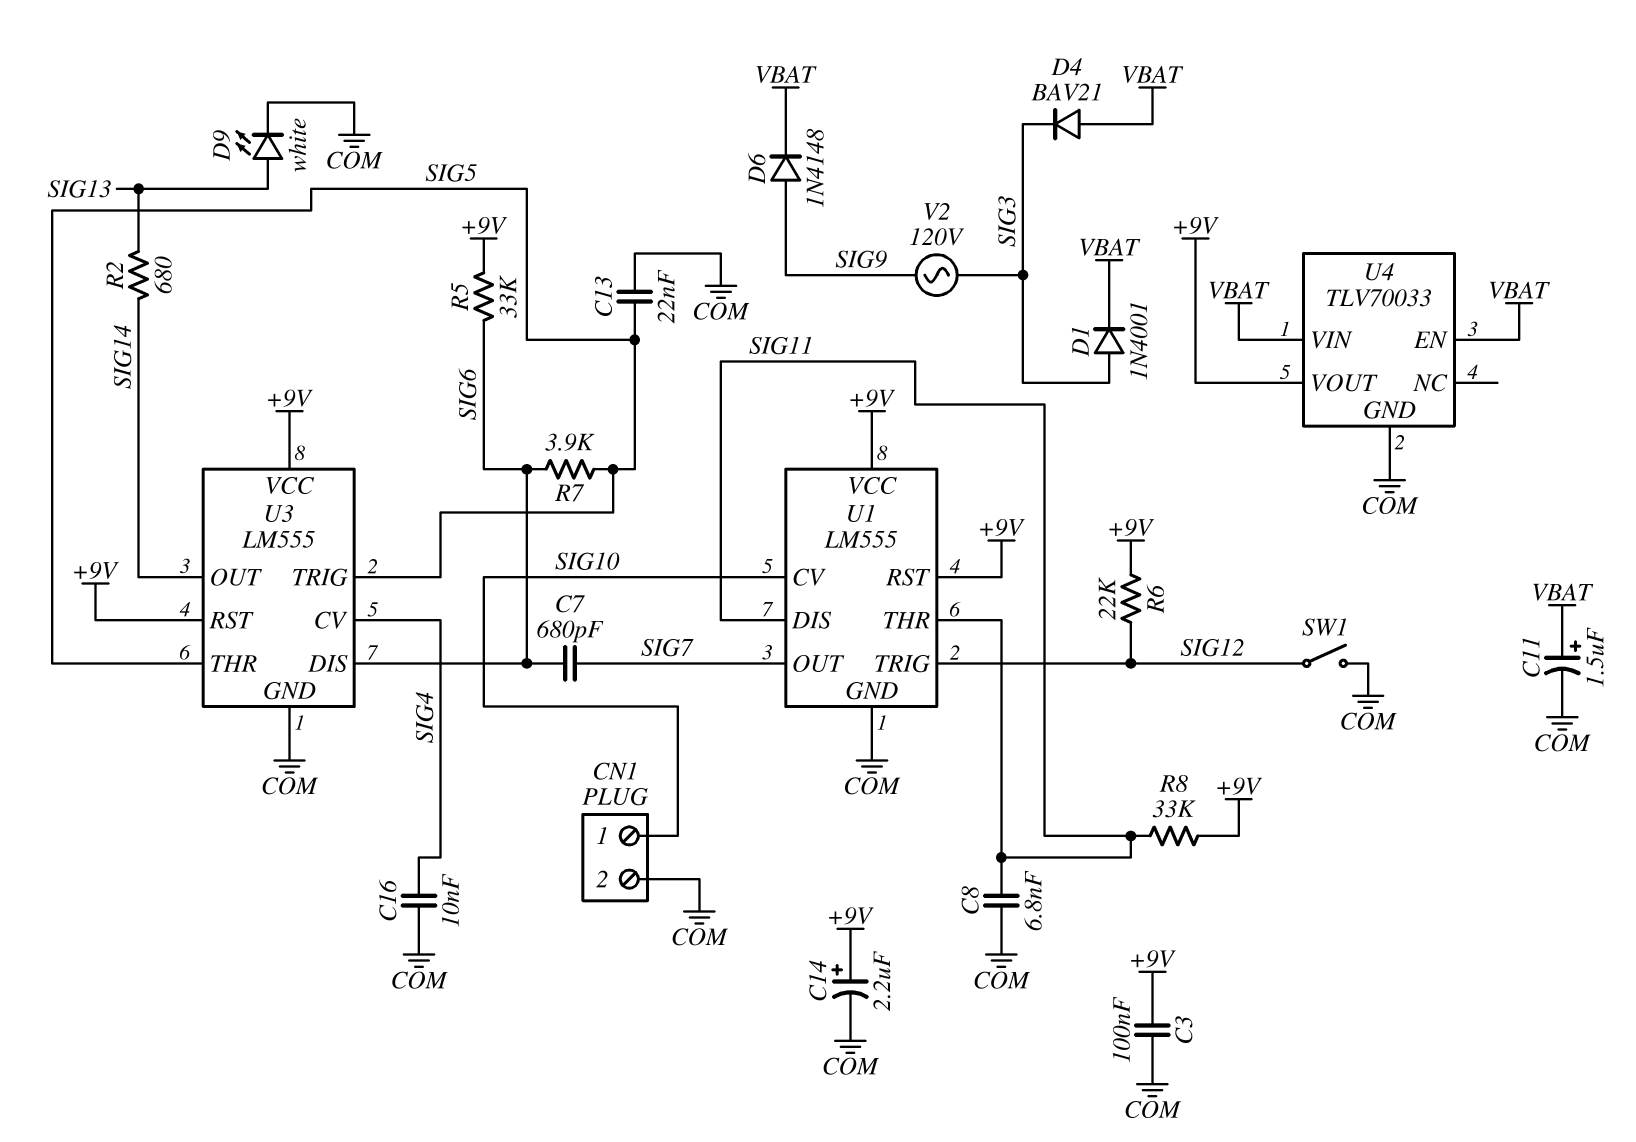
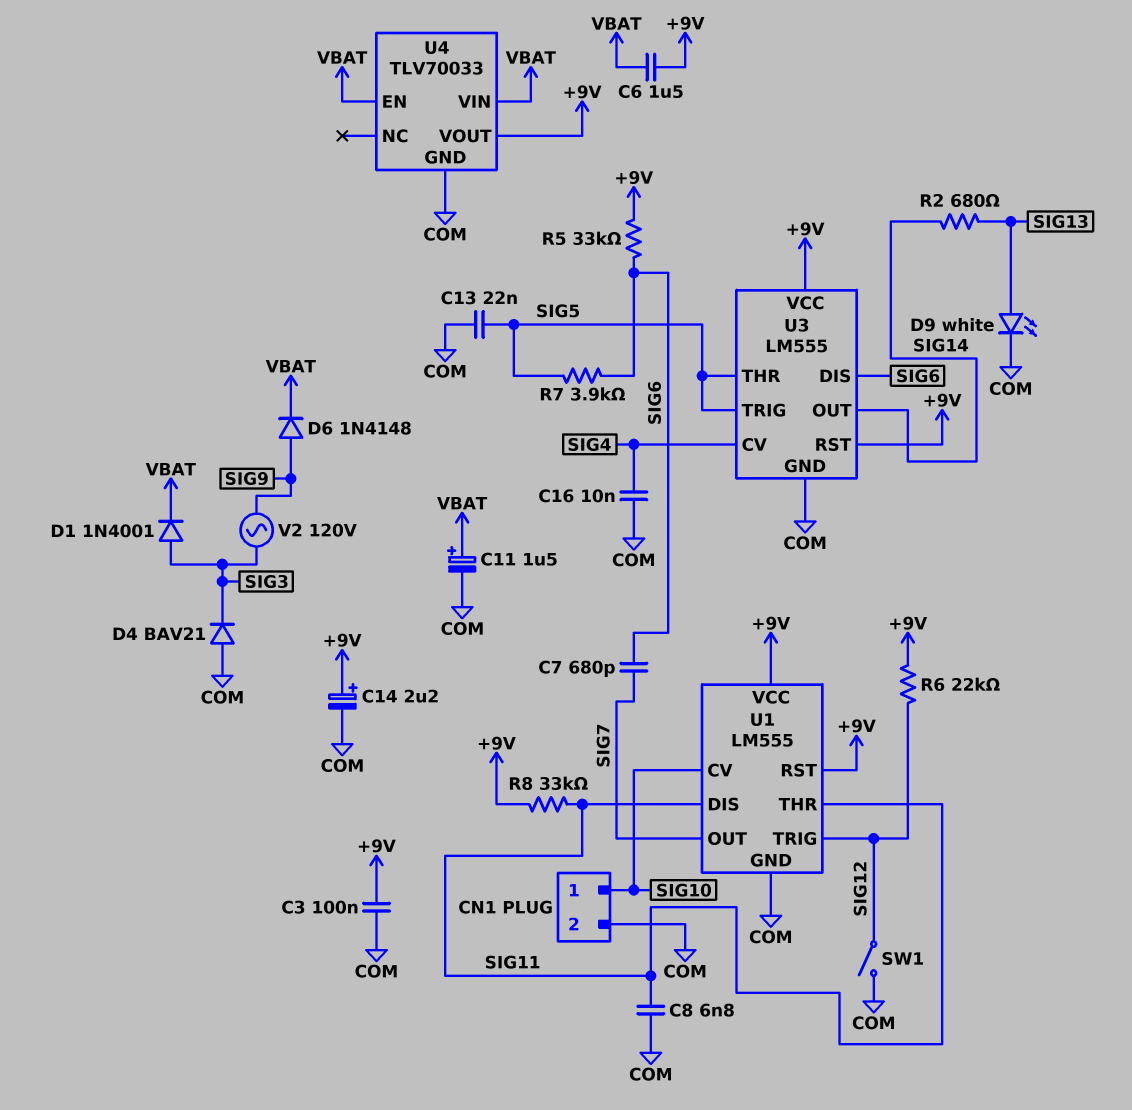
C6: none -> 1.5uF (+9V, VBAT)
D4: diode BAV21 (A VBAT, K SIG3) -> diode BAV21 (A COM, K SIG3)

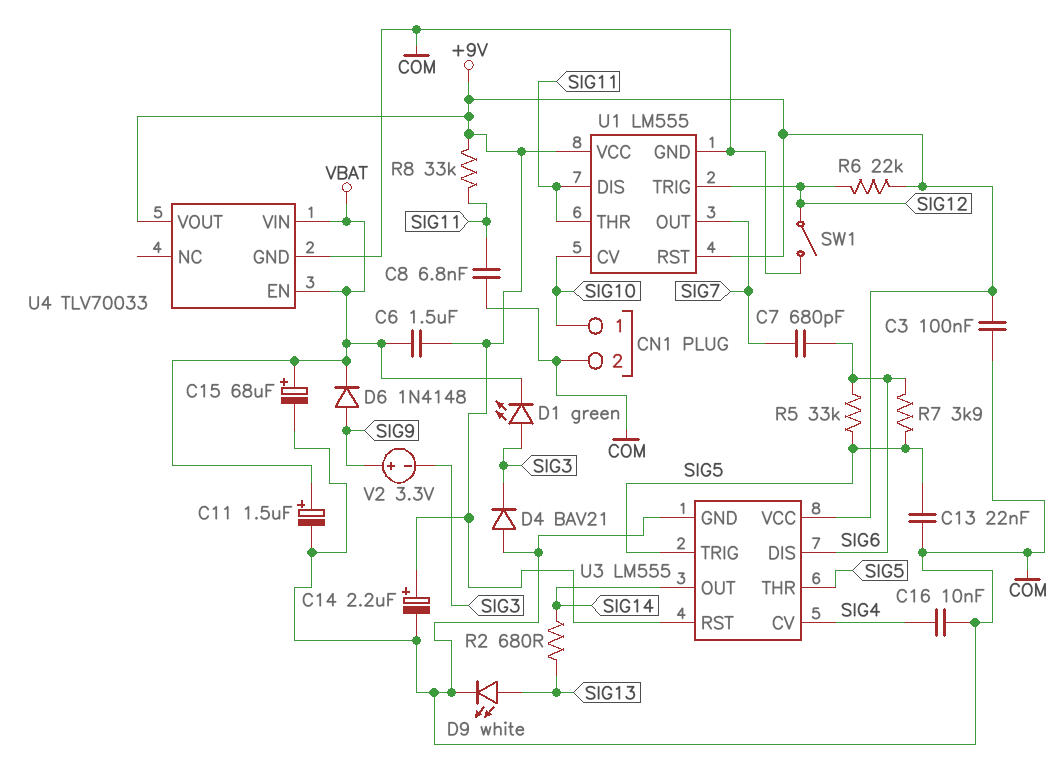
C15: none -> 68uF (plus VBAT, minus COM)
D1: diode 1N4001 (A SIG3, K VBAT) -> LED green (A SIG3, K VBAT)
R5: 33k (+9V, SIG6) -> 33k (SIG5, SIG6)
V2: AC 120V (SIG3, SIG9) -> 3.3V (plus SIG9, minus SIG3)

